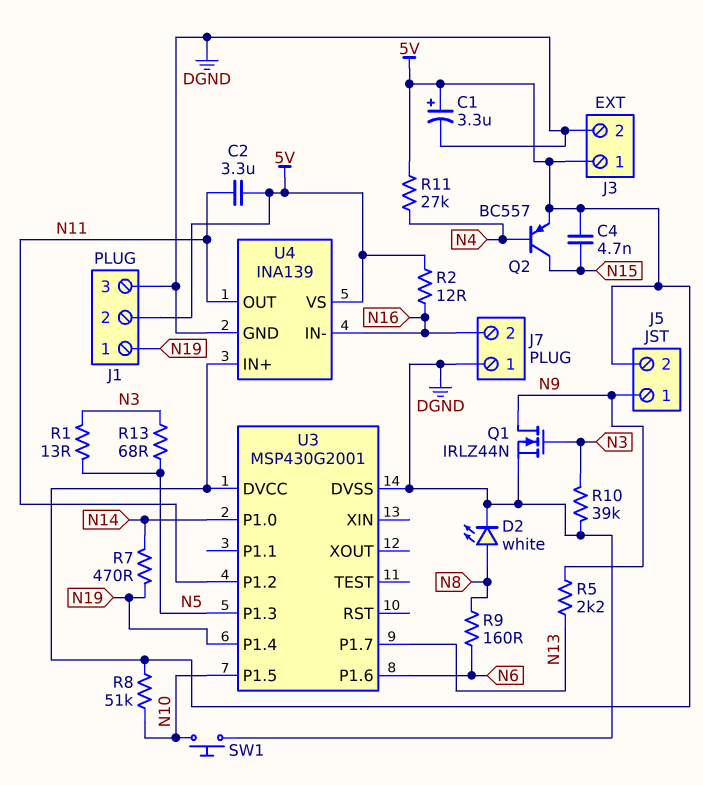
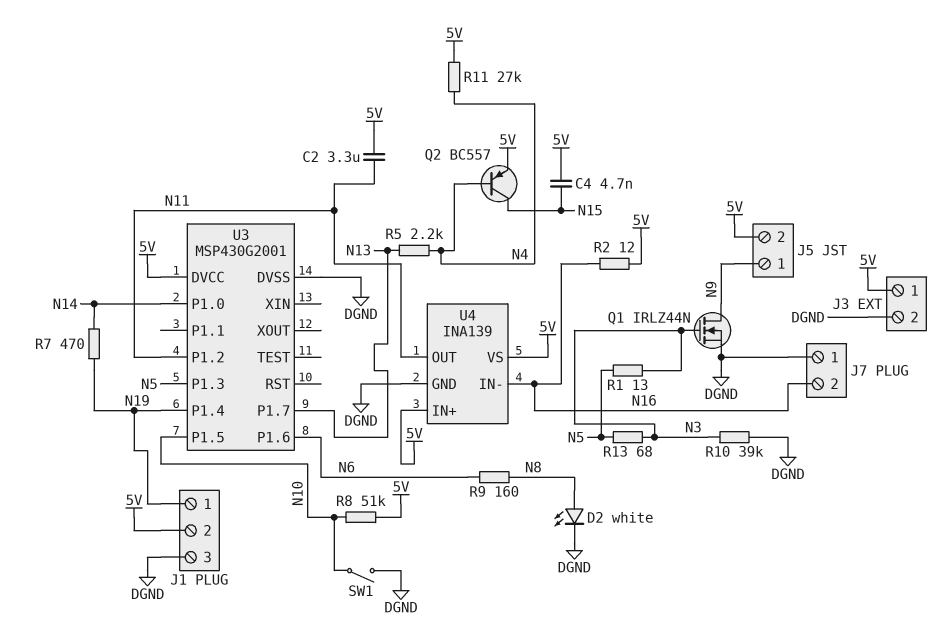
C1: 3.3uF (plus 5V, minus DGND) -> none
R5: 2.2k (N9, N13) -> 2.2k (N4, N13)
SW1: button (DGND, N10) -> switch (DGND, N10)

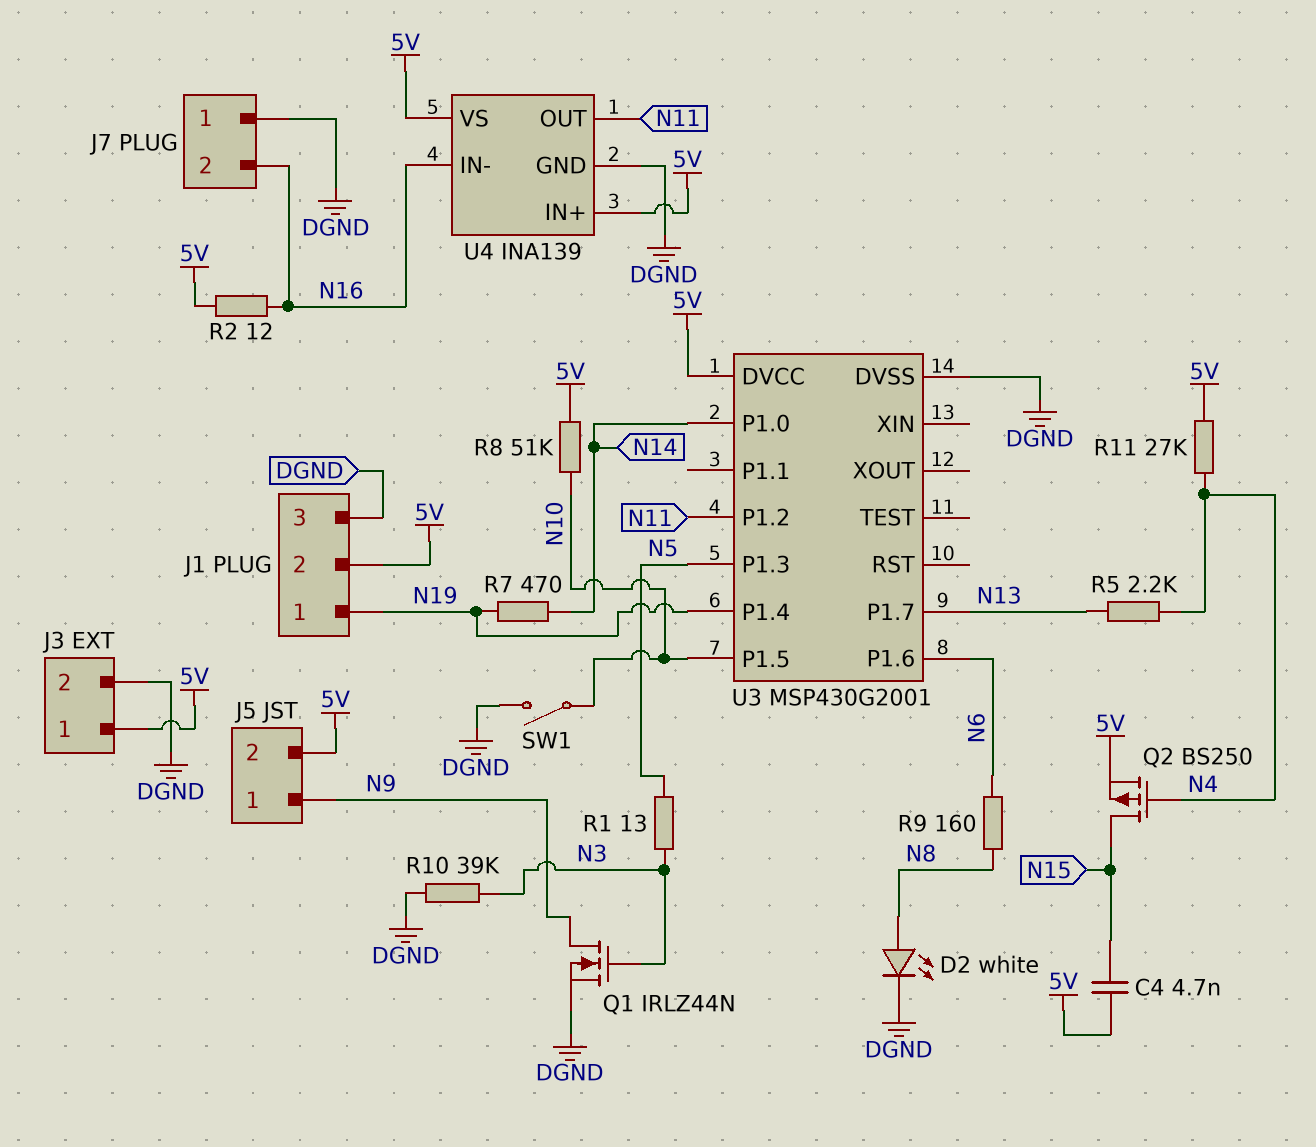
C2: 3.3uF (5V, N11) -> none
Q2: PNP BC557 (B N4, C N15, E 5V) -> PMOS BS250 (G N4, D N15, S 5V)
R13: 68 (N3, N5) -> none

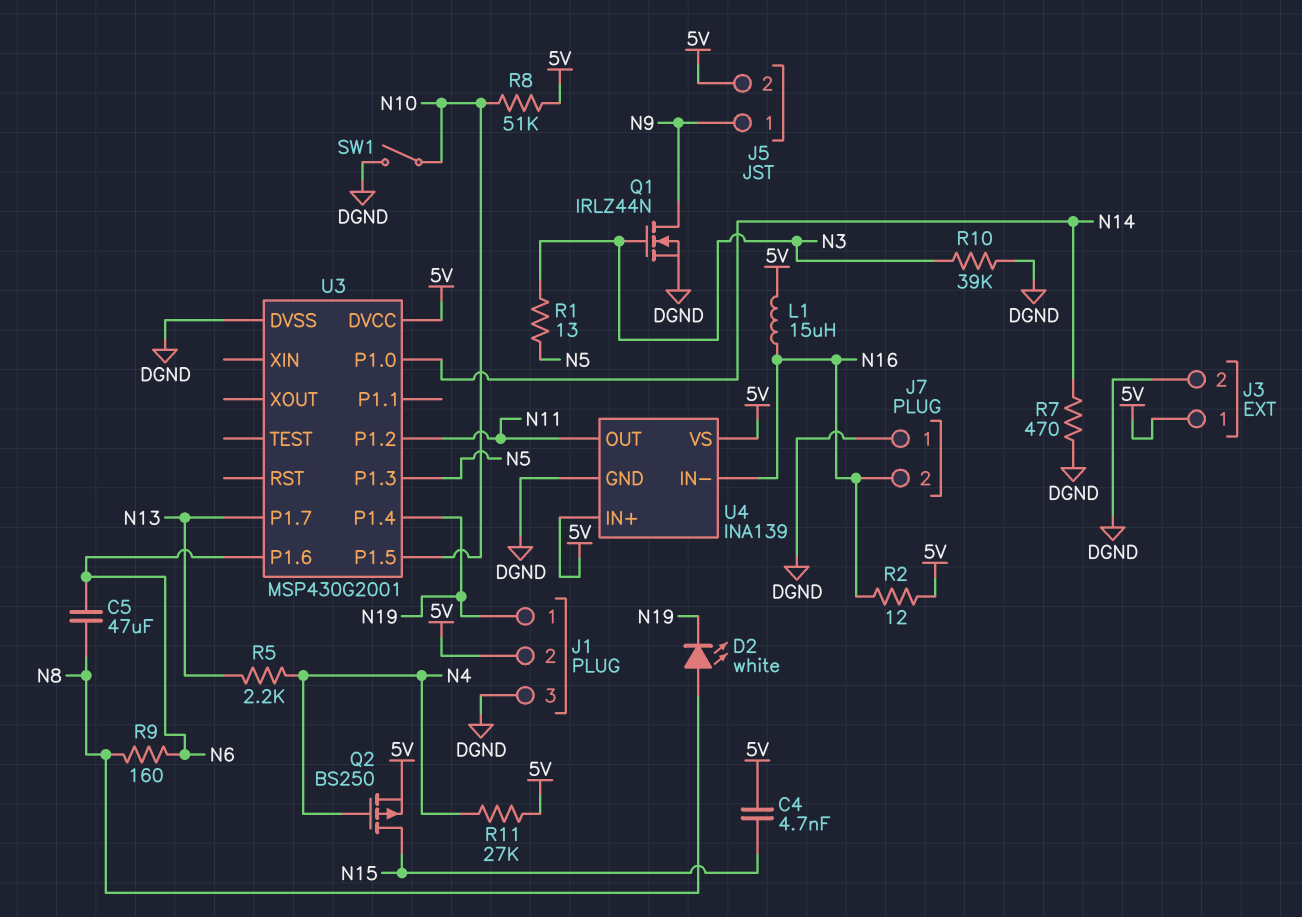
C5: none -> 47uF (N6, N8)
D2: LED white (A N8, K DGND) -> LED white (A N8, K N19)
L1: none -> 15uH (5V, N16)
R7: 470 (N14, N19) -> 470 (DGND, N14)

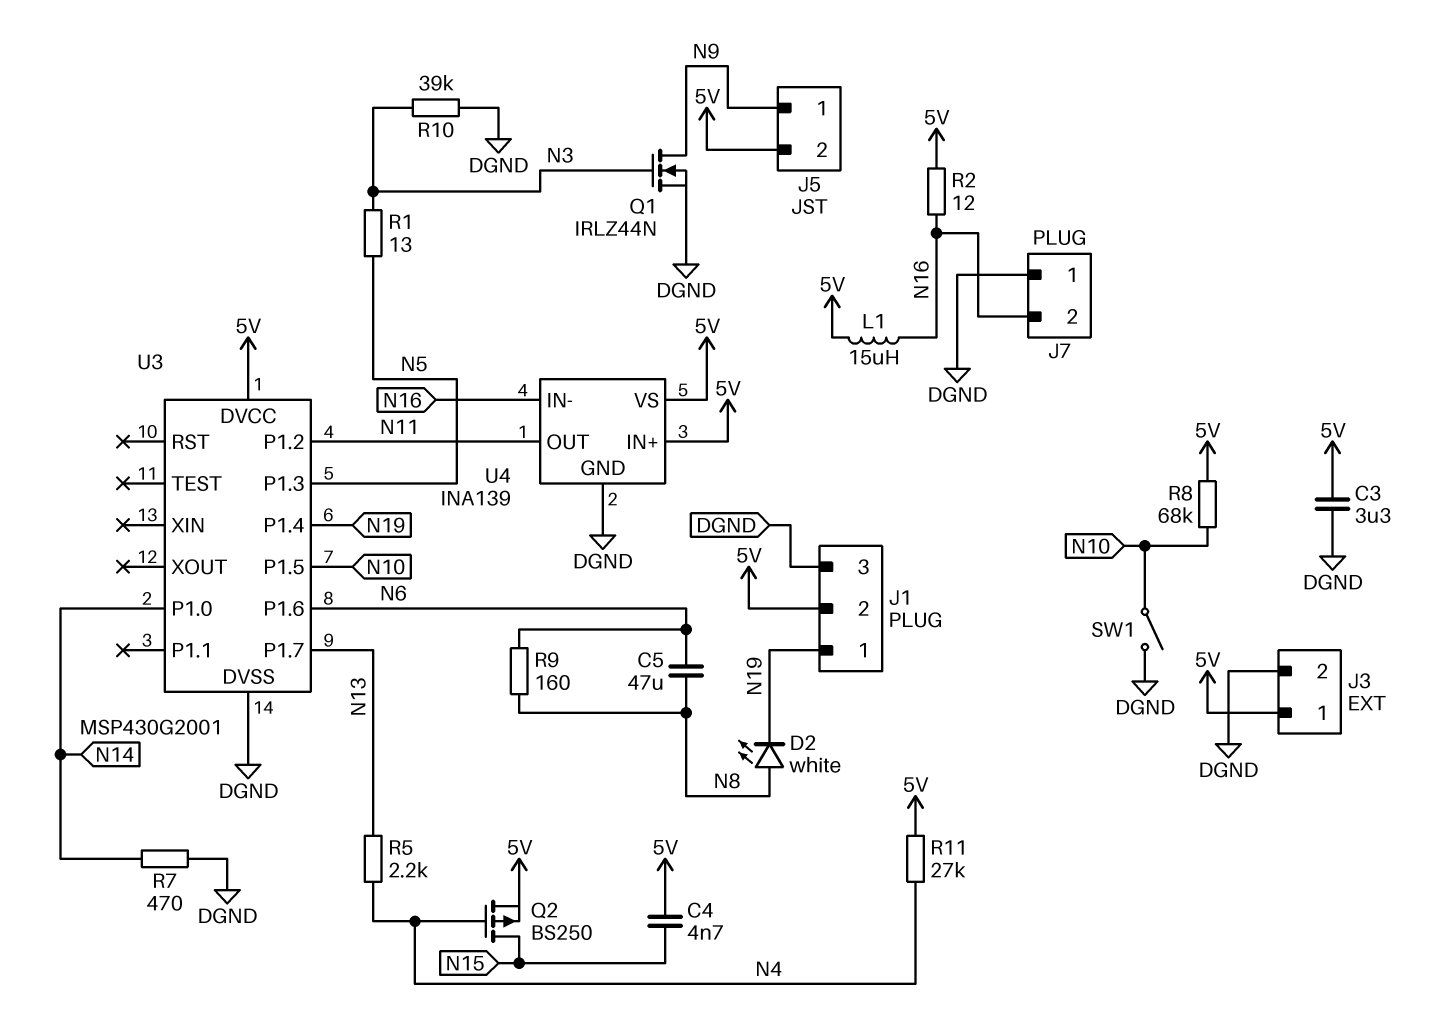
C3: none -> 3.3uF (5V, DGND)
R8: 51k (5V, N10) -> 68k (5V, N10)

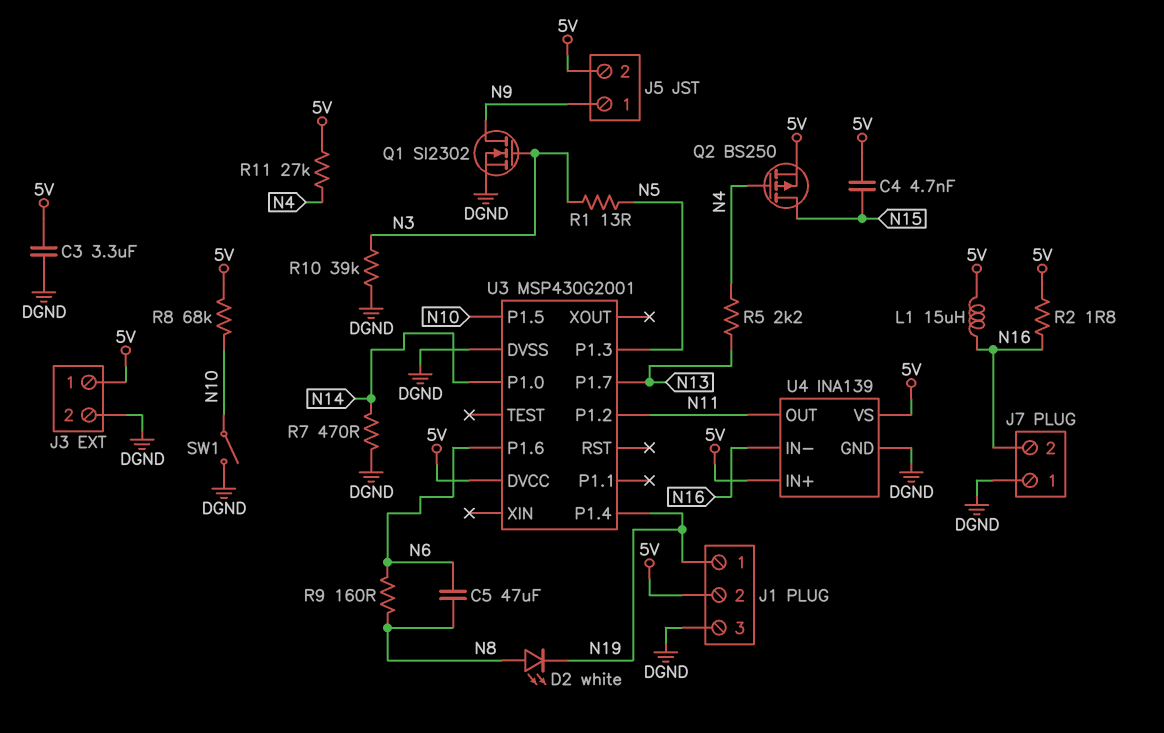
Q1: NMOS IRLZ44N (G N3, D N9, S DGND) -> NMOS SI2302 (G N3, D N9, S DGND)
R2: 12 (5V, N16) -> 1.8 (5V, N16)

